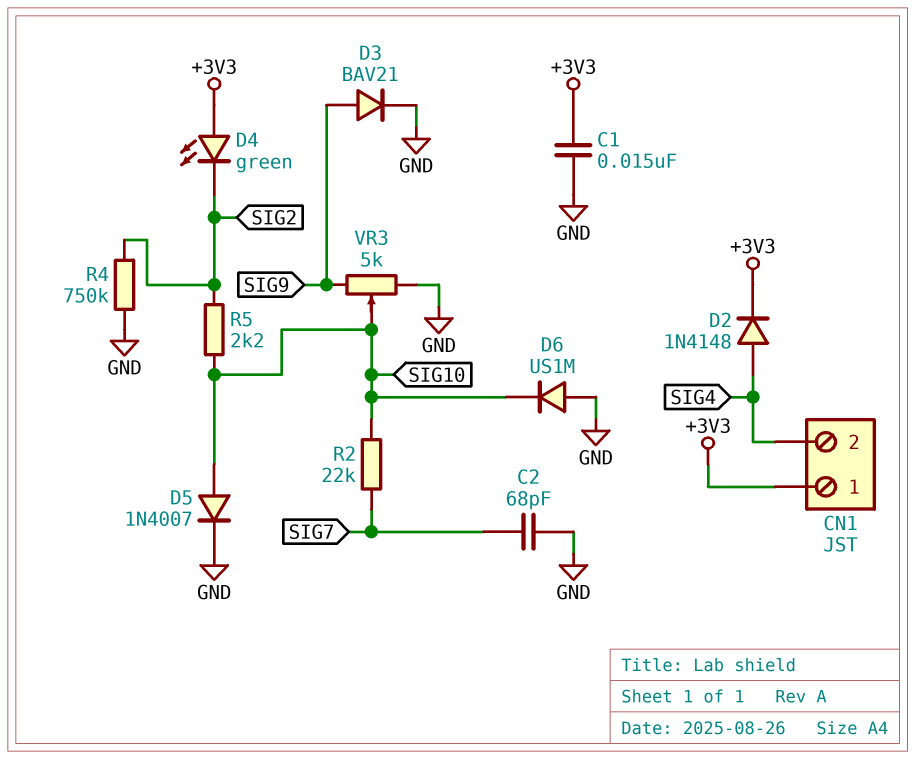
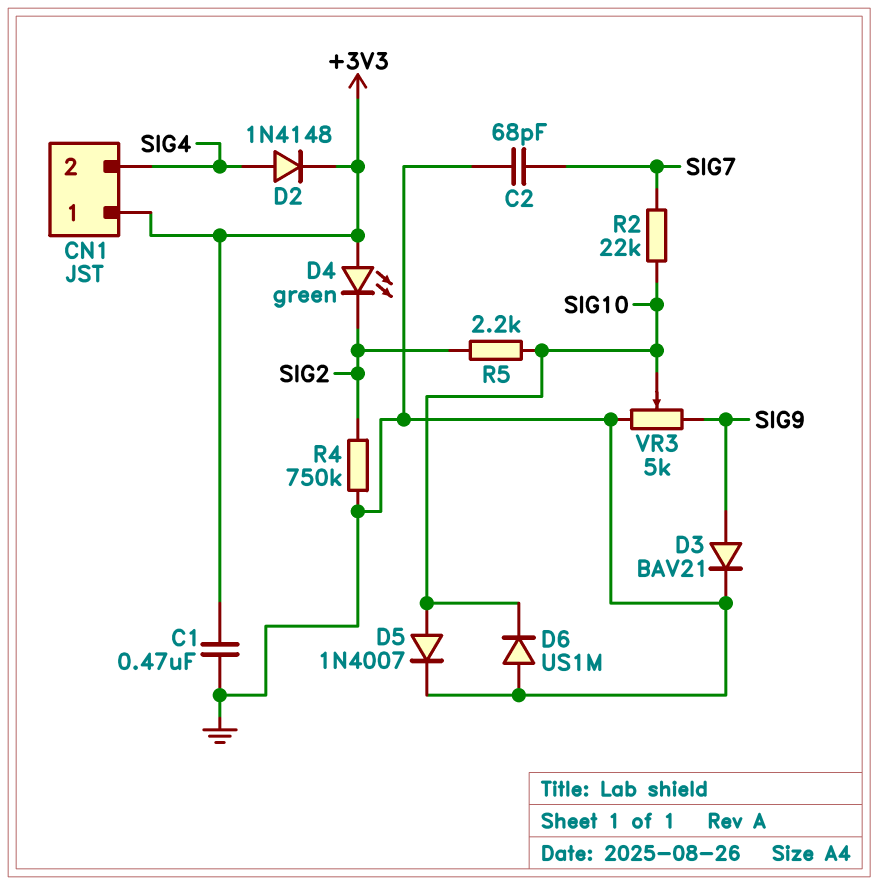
C1: 15nF (+3V3, GND) -> 470nF (+3V3, GND)

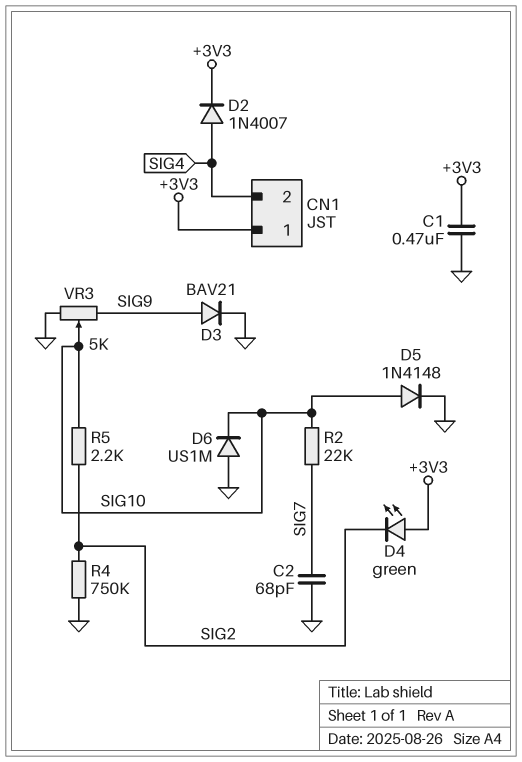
D2: diode 1N4148 (A SIG4, K +3V3) -> diode 1N4007 (A SIG4, K +3V3)
D5: diode 1N4007 (A SIG10, K GND) -> diode 1N4148 (A SIG10, K GND)

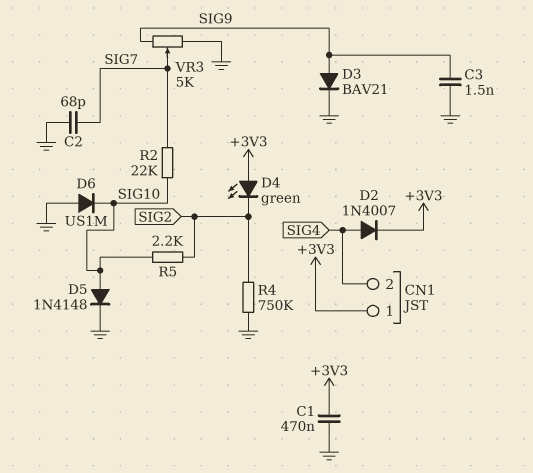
C3: none -> 1.5nF (GND, SIG9)
VR3: 5k (GND, SIG9, wiper SIG10) -> 5k (GND, SIG9, wiper SIG7)

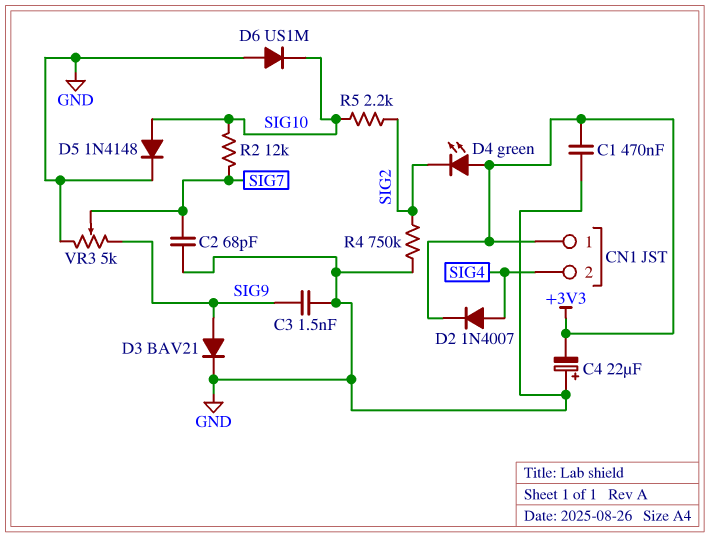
C4: none -> 22uF (plus GND, minus +3V3)
R2: 22k (SIG7, SIG10) -> 12k (SIG7, SIG10)

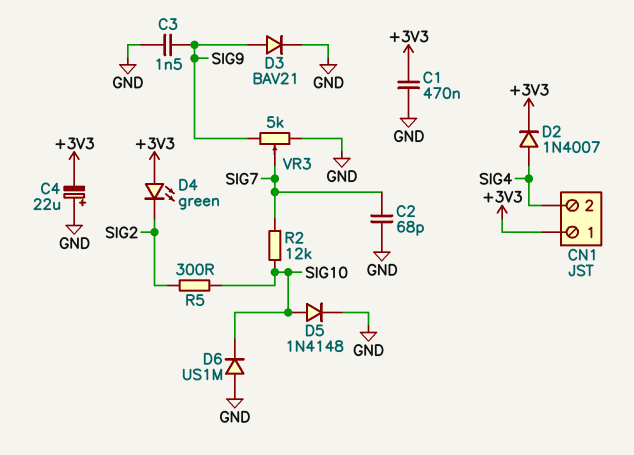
R4: 750k (GND, SIG2) -> none
R5: 2.2k (SIG2, SIG10) -> 300 (SIG2, SIG10)

